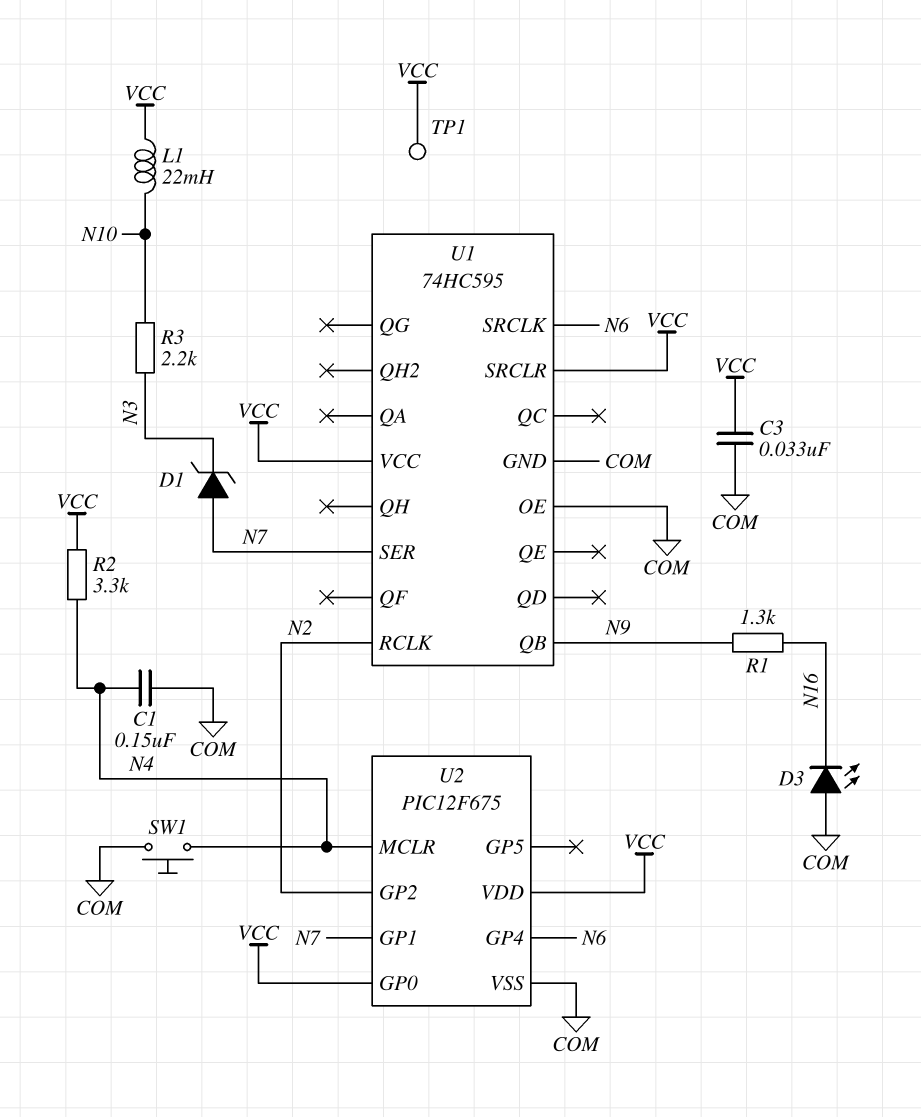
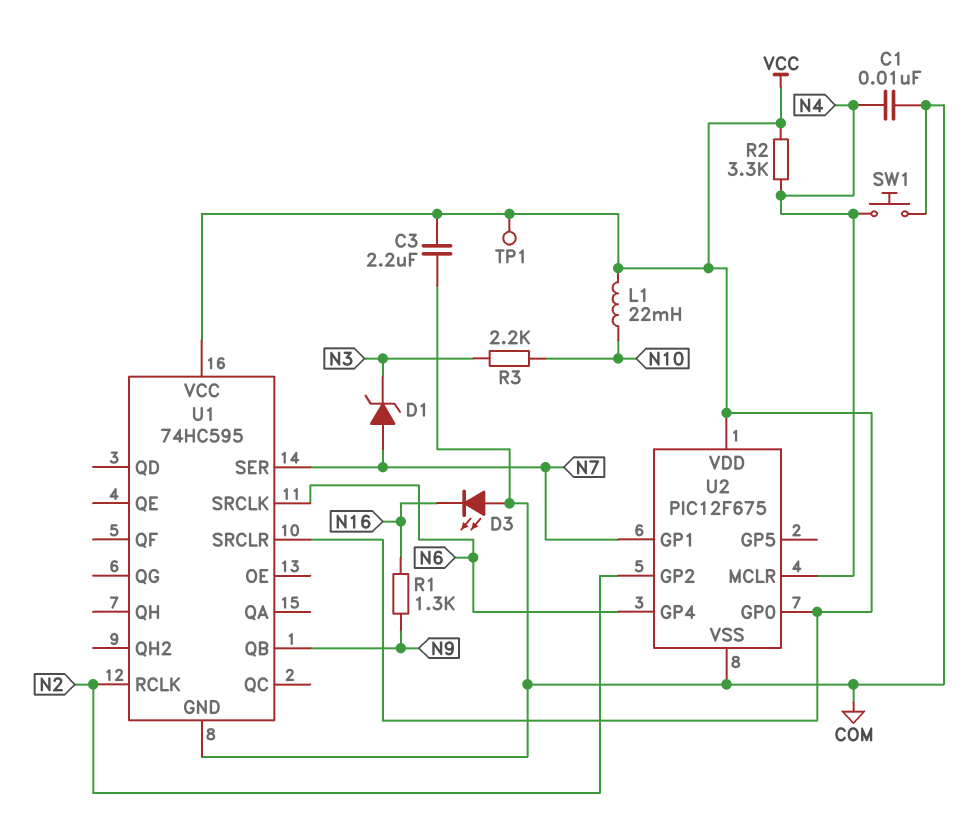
C1: 150nF (COM, N4) -> 10nF (COM, N4)
C3: 33nF (COM, VCC) -> 2.2uF (COM, VCC)
U1 pin OE: COM -> none

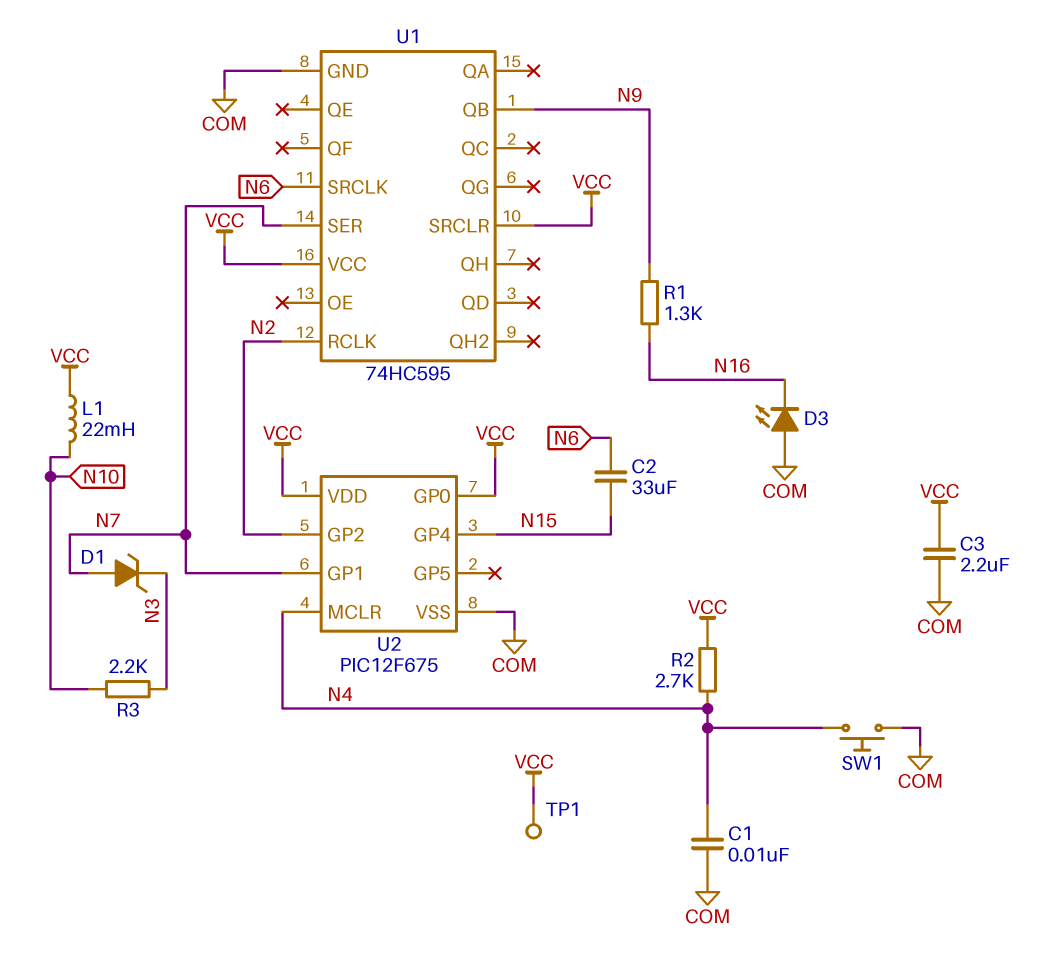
C2: none -> 33uF (N6, N15)
R2: 3.3k (N4, VCC) -> 2.7k (N4, VCC)
U2 pin GP4: N6 -> N15

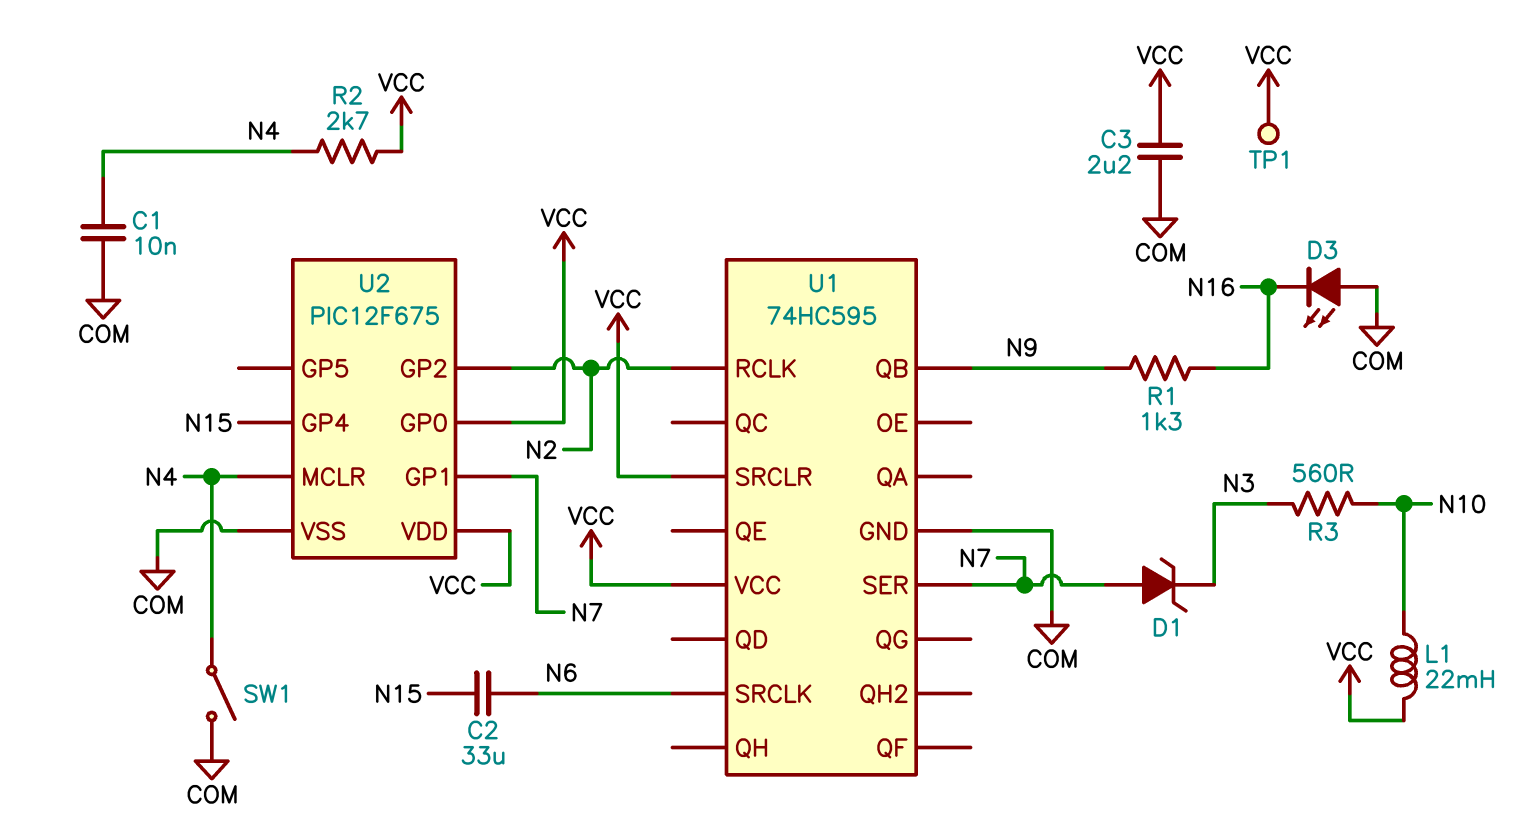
R3: 2.2k (N3, N10) -> 560 (N3, N10)
SW1: button (COM, N4) -> switch (COM, N4)

